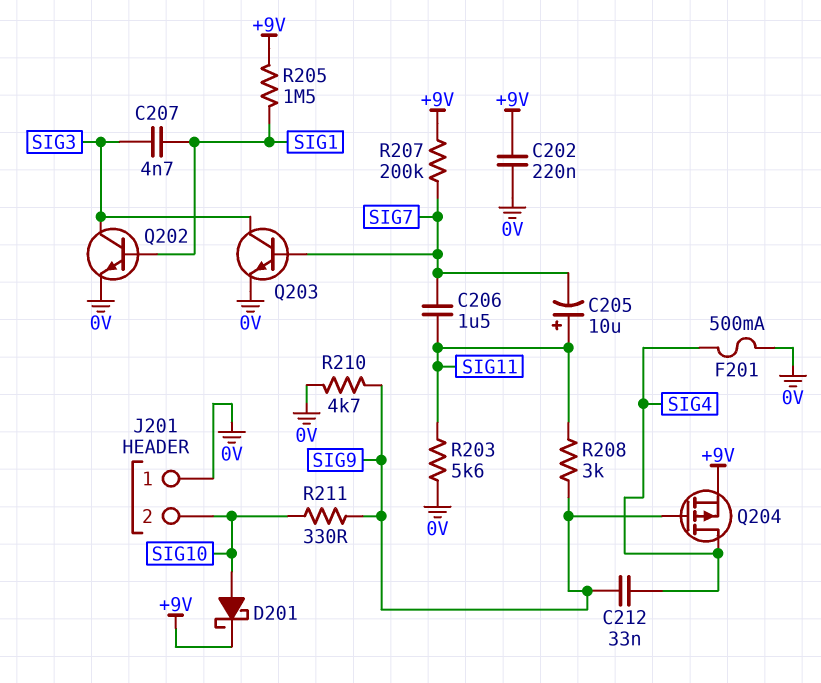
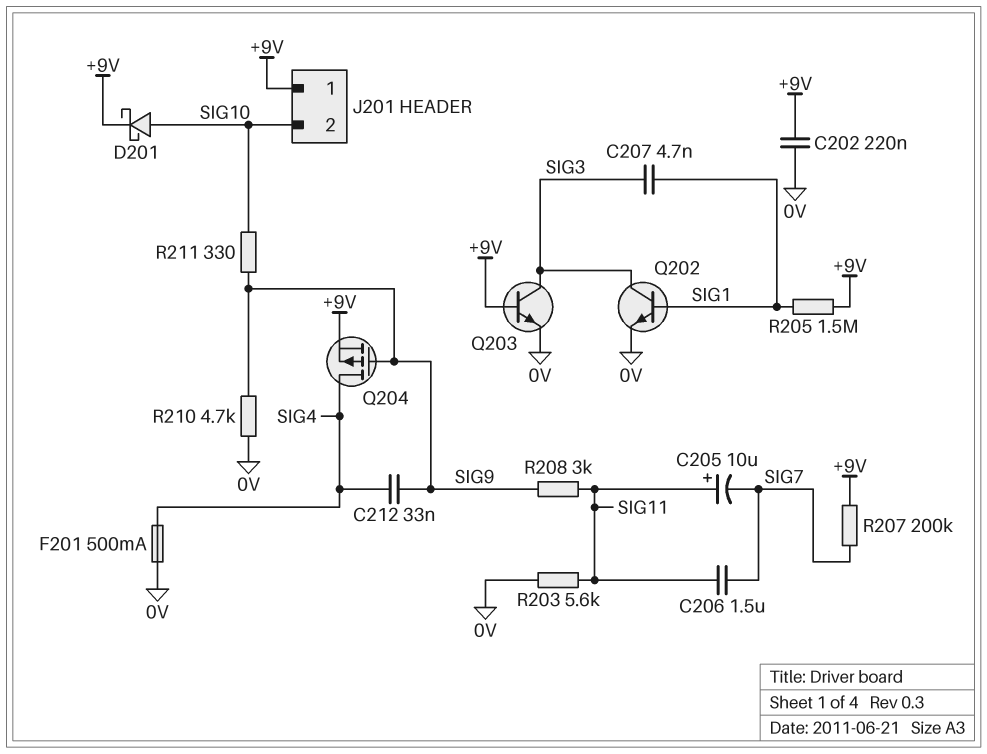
J201 pin 1: 0V -> +9V
Q203: NPN (B SIG7, C SIG3, E 0V) -> NPN (B +9V, C SIG3, E 0V)

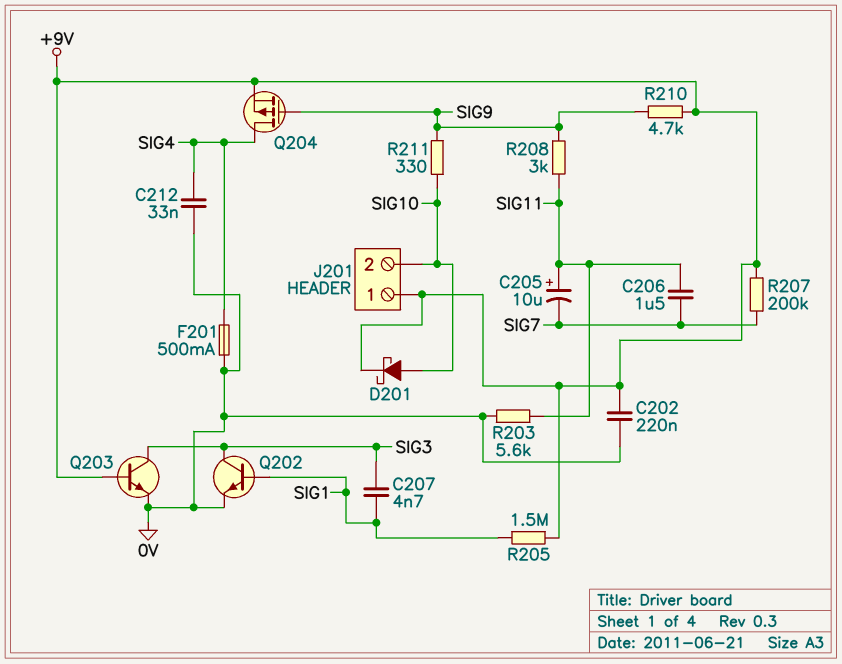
C212: 33nF (SIG4, SIG9) -> 33nF (0V, SIG4)
R210: 4.7k (0V, SIG9) -> 4.7k (+9V, SIG9)

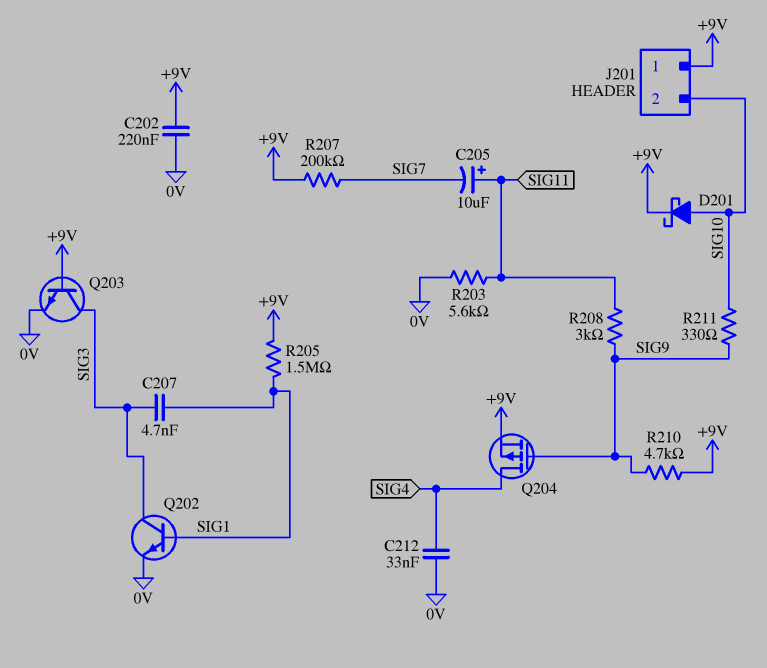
C206: 1.5uF (SIG7, SIG11) -> none
F201: 500mA (0V, SIG4) -> none

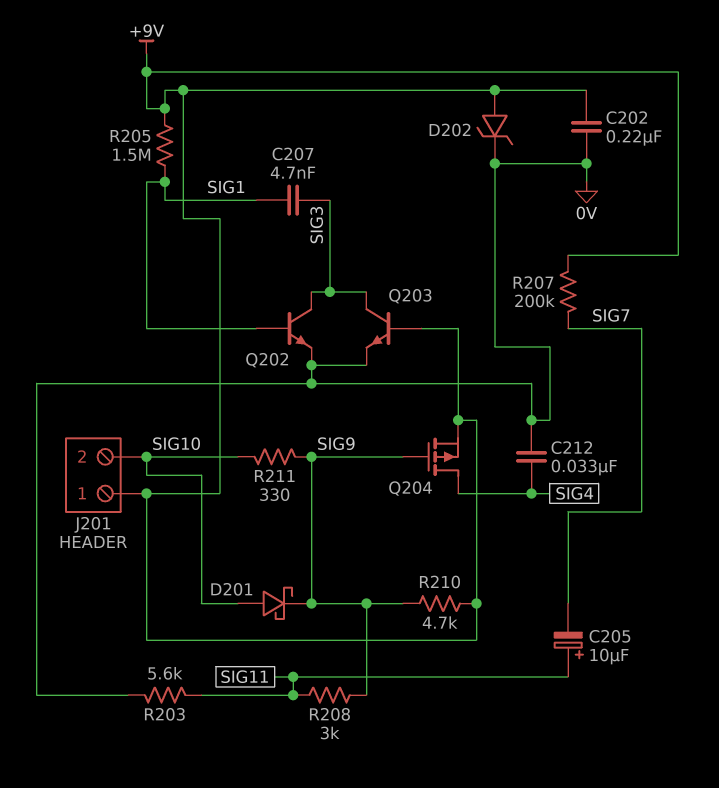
D201: schottky (A SIG10, K +9V) -> schottky (A SIG10, K SIG9)
D202: none -> zener (A +9V, K 0V)

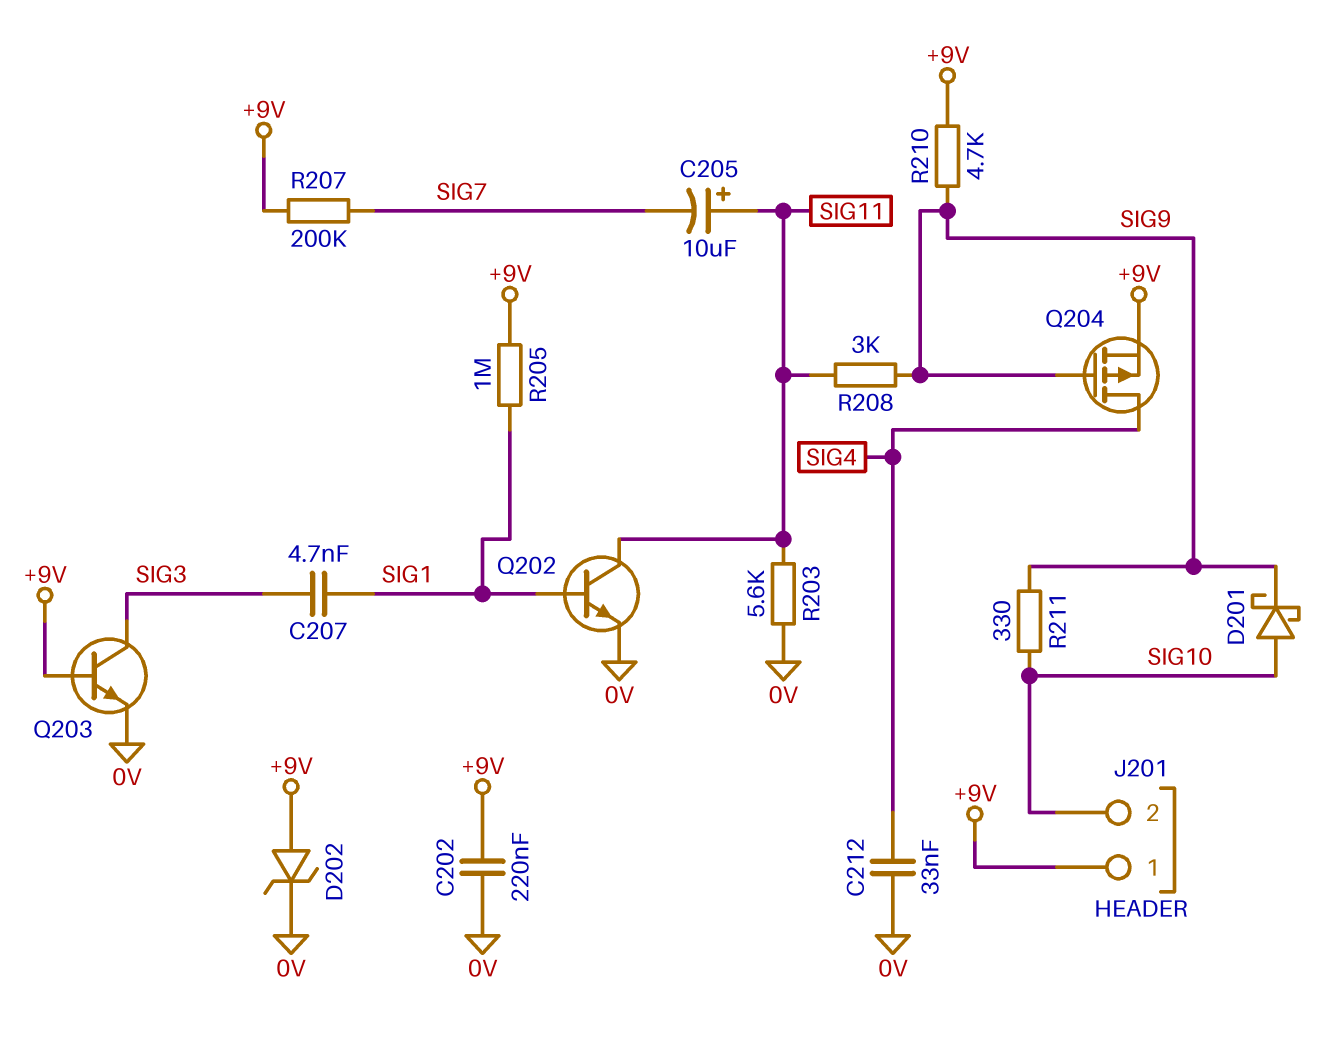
Q202: NPN (B SIG1, C SIG3, E 0V) -> NPN (B SIG1, C SIG11, E 0V)
R205: 1.5M (+9V, SIG1) -> 1M (+9V, SIG1)

